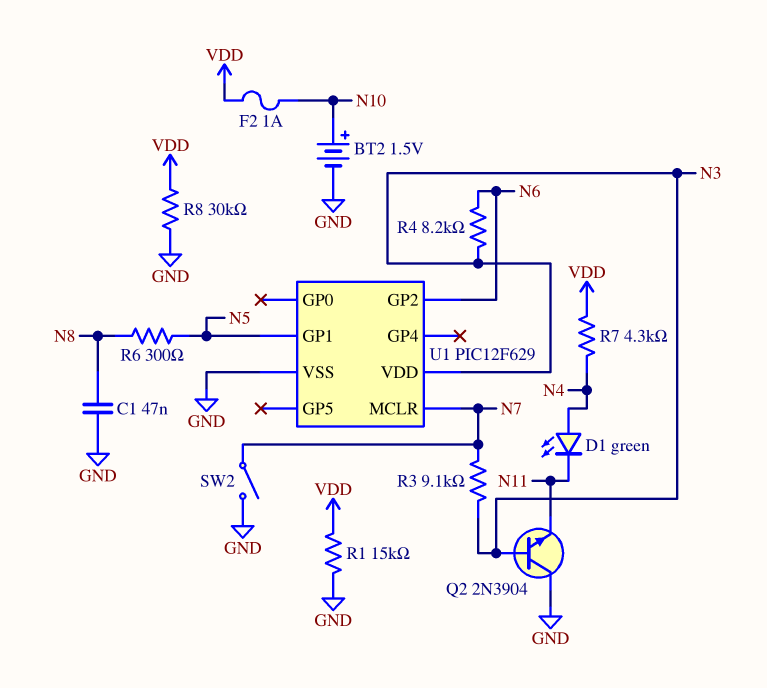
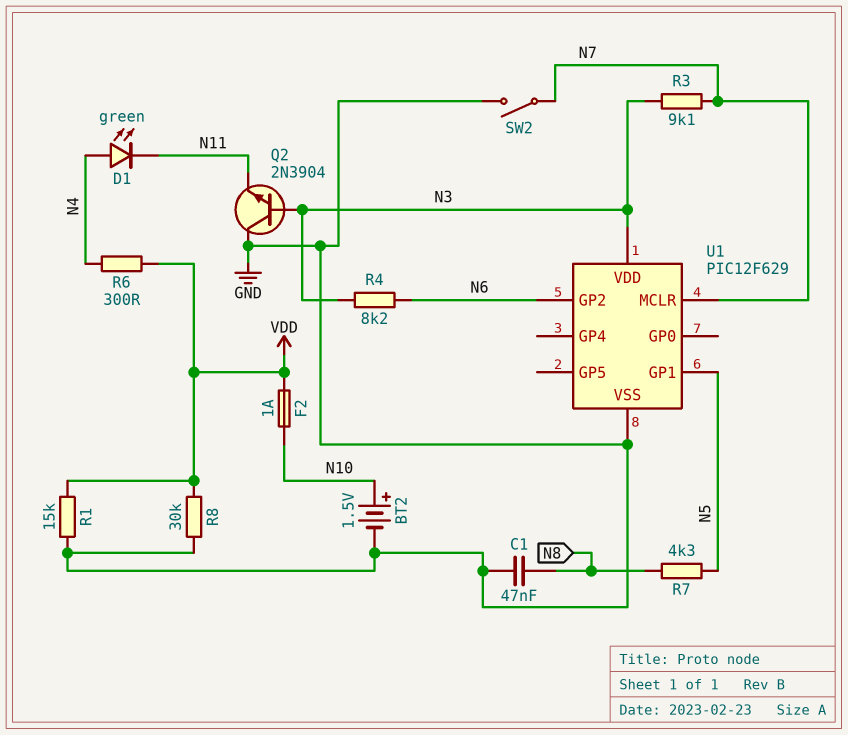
R6: 300 (N5, N8) -> 300 (N4, VDD)
R7: 4.3k (N4, VDD) -> 4.3k (N5, N8)

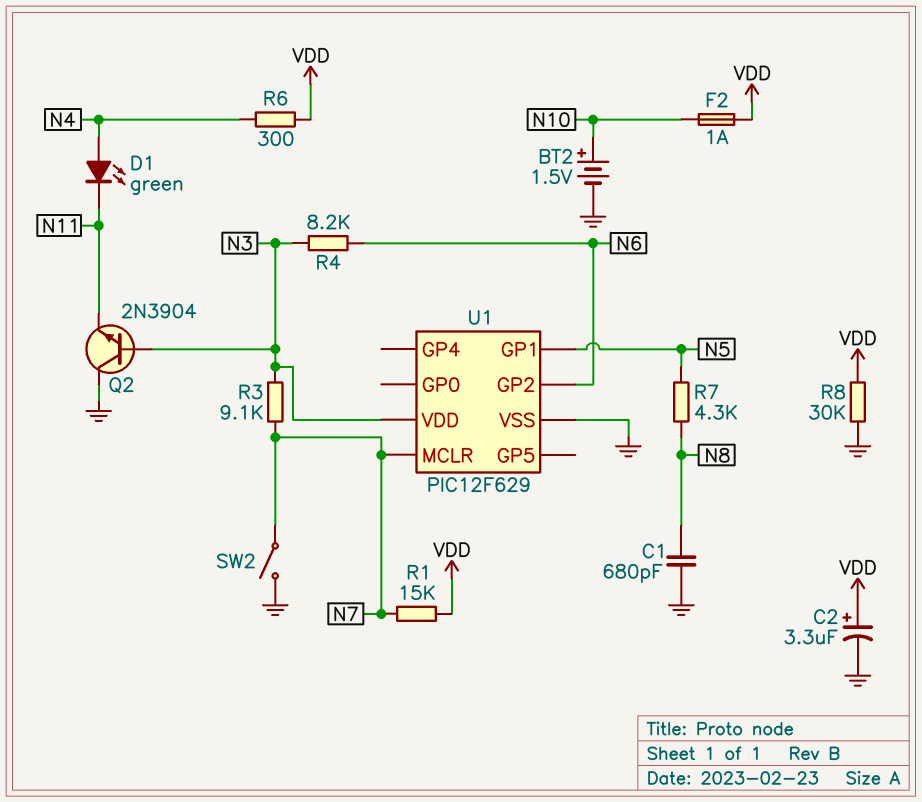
C1: 47nF (GND, N8) -> 680pF (GND, N8)
C2: none -> 3.3uF (plus VDD, minus GND)
R1: 15k (GND, VDD) -> 15k (N7, VDD)

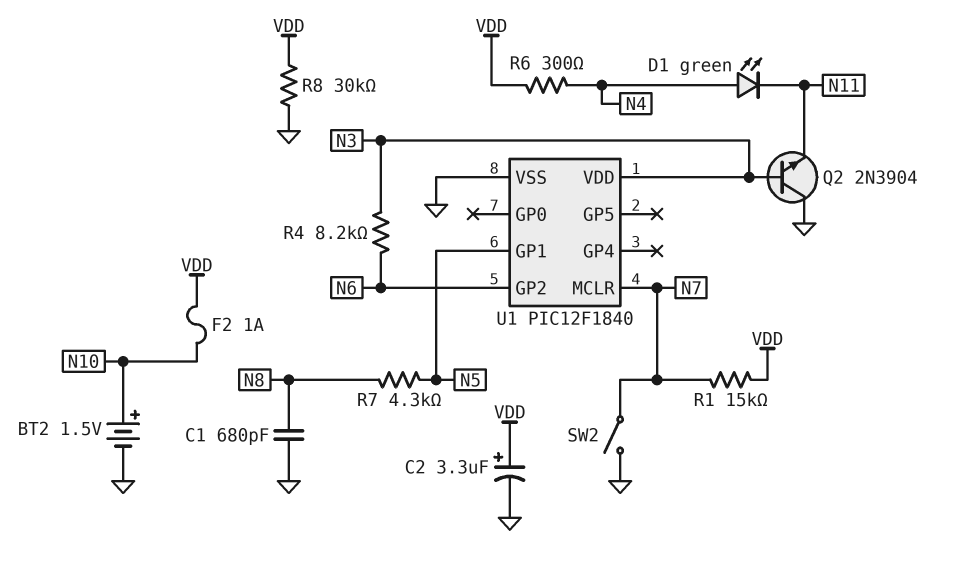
R3: 9.1k (N3, N7) -> none
U1: PIC12F629 -> PIC12F1840

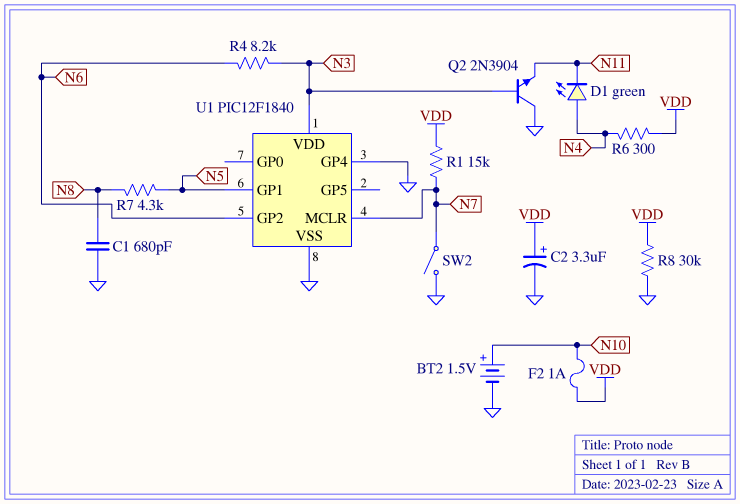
U1 pin GP4: none -> GND

